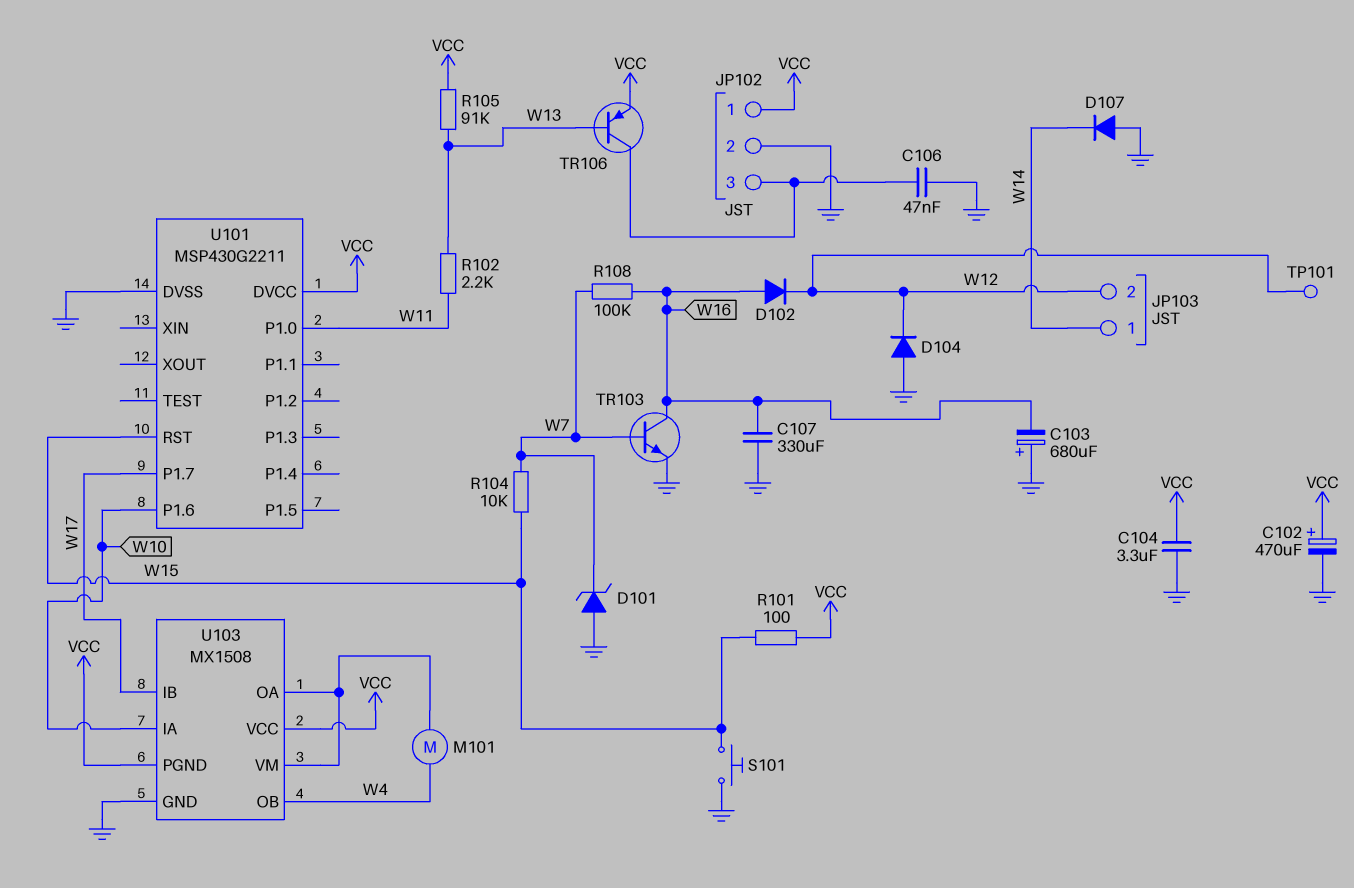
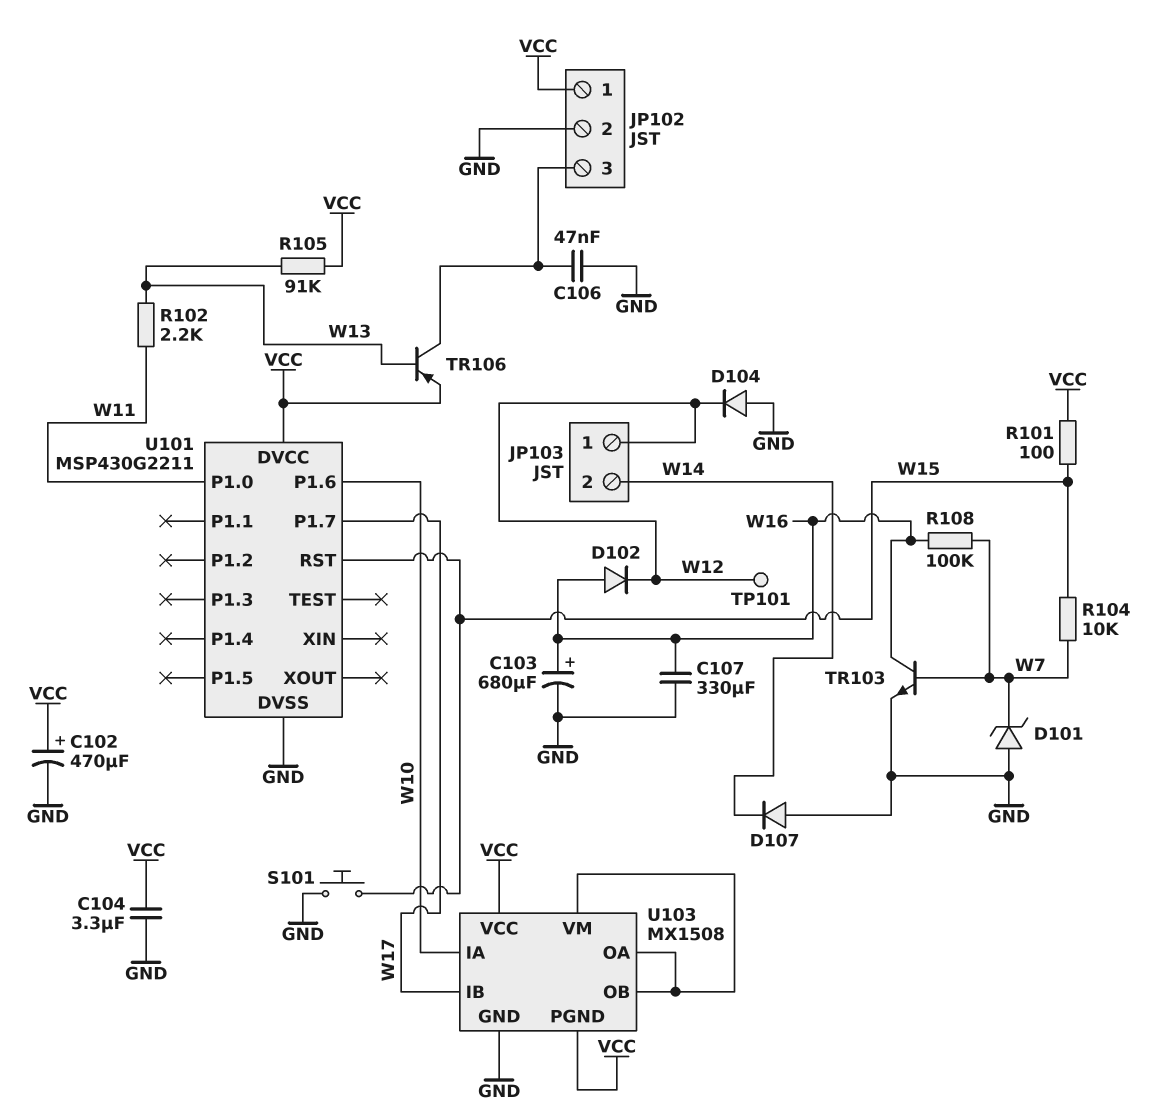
C103: 680uF (plus GND, minus W16) -> 680uF (plus W16, minus GND)
JP103 pin 1: W14 -> W12
JP103 pin 2: W12 -> W14
M101: motor (U103/OA, W4) -> none
U103 pin OB: W4 -> U103/OA

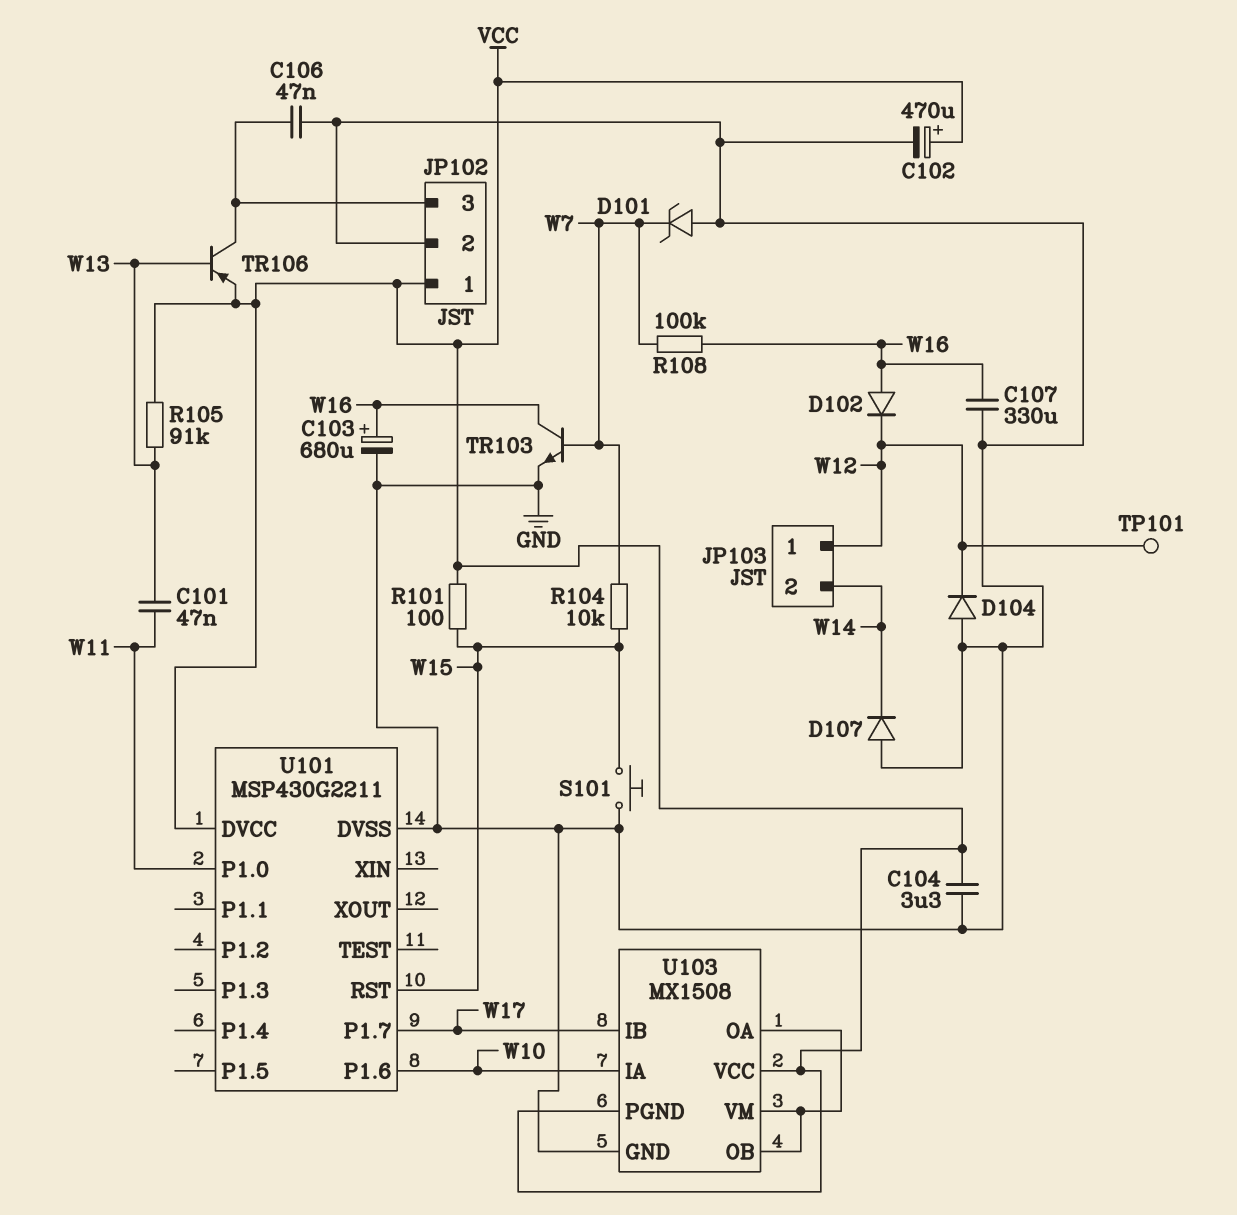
C101: none -> 47nF (W11, W13)
R102: 2.2k (W11, W13) -> none

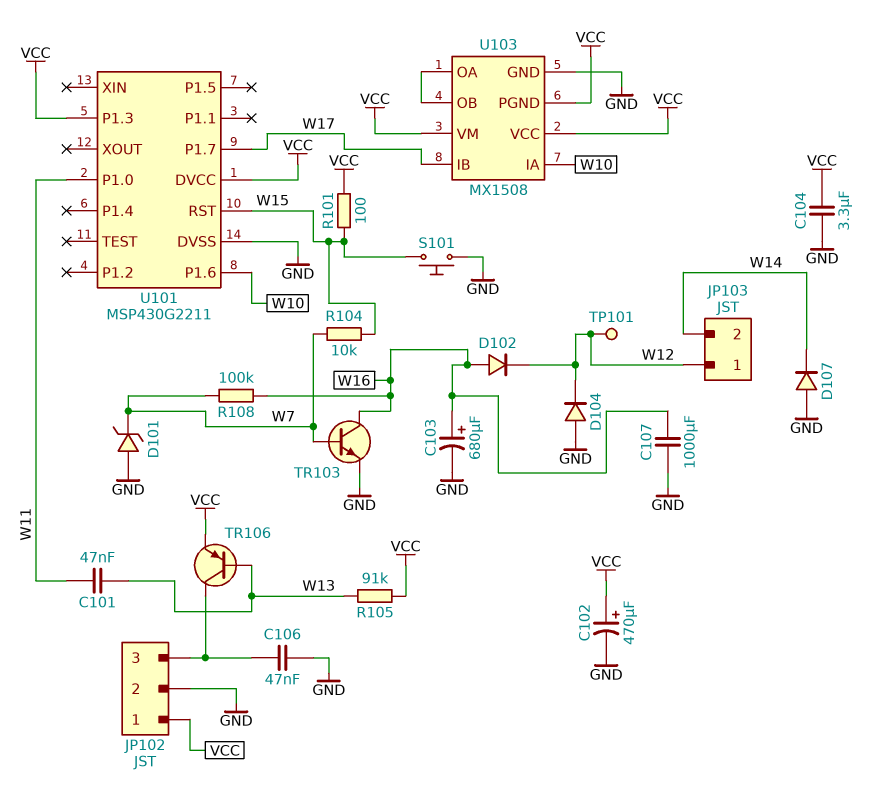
C107: 330uF (GND, W16) -> 1000uF (GND, W16)
U101 pin P1.3: none -> VCC
U103 pin VM: U103/OA -> VCC

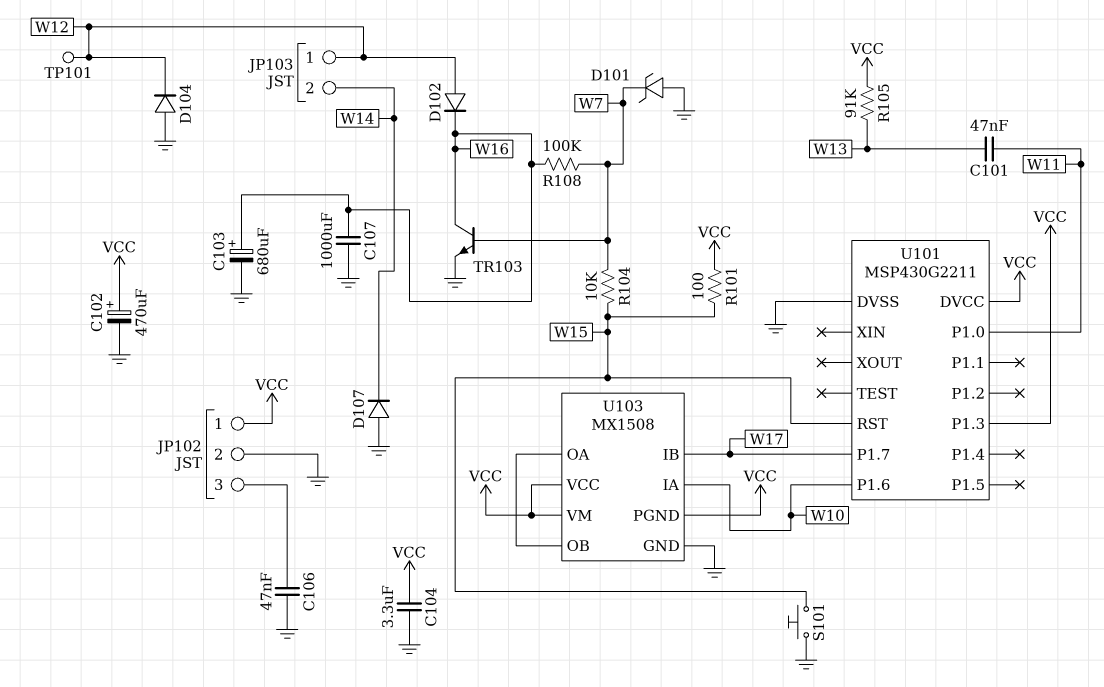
D102: diode (A W16, K W12) -> diode (A W12, K W16)
TR106: PNP (B W13, C JP102/3, E VCC) -> none

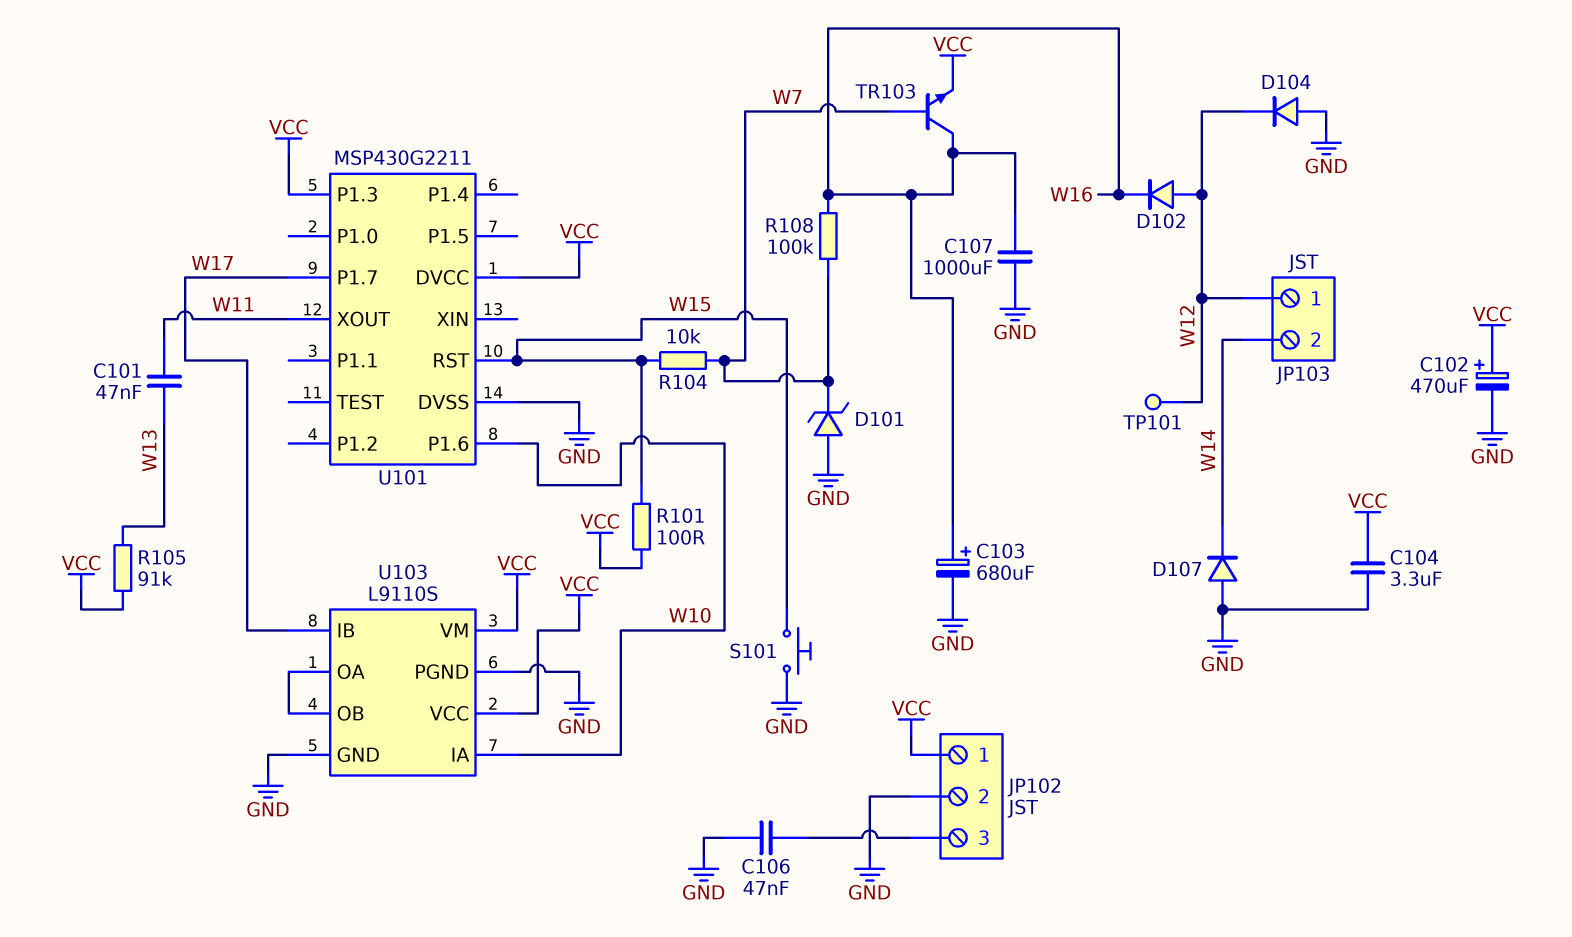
TR103: NPN (B W7, C W16, E GND) -> NPN (B W7, C W16, E VCC)
U101 pin P1.0: W11 -> none
U101 pin XOUT: none -> W11
U103: MX1508 -> L9110S
U103 pin PGND: VCC -> GND

